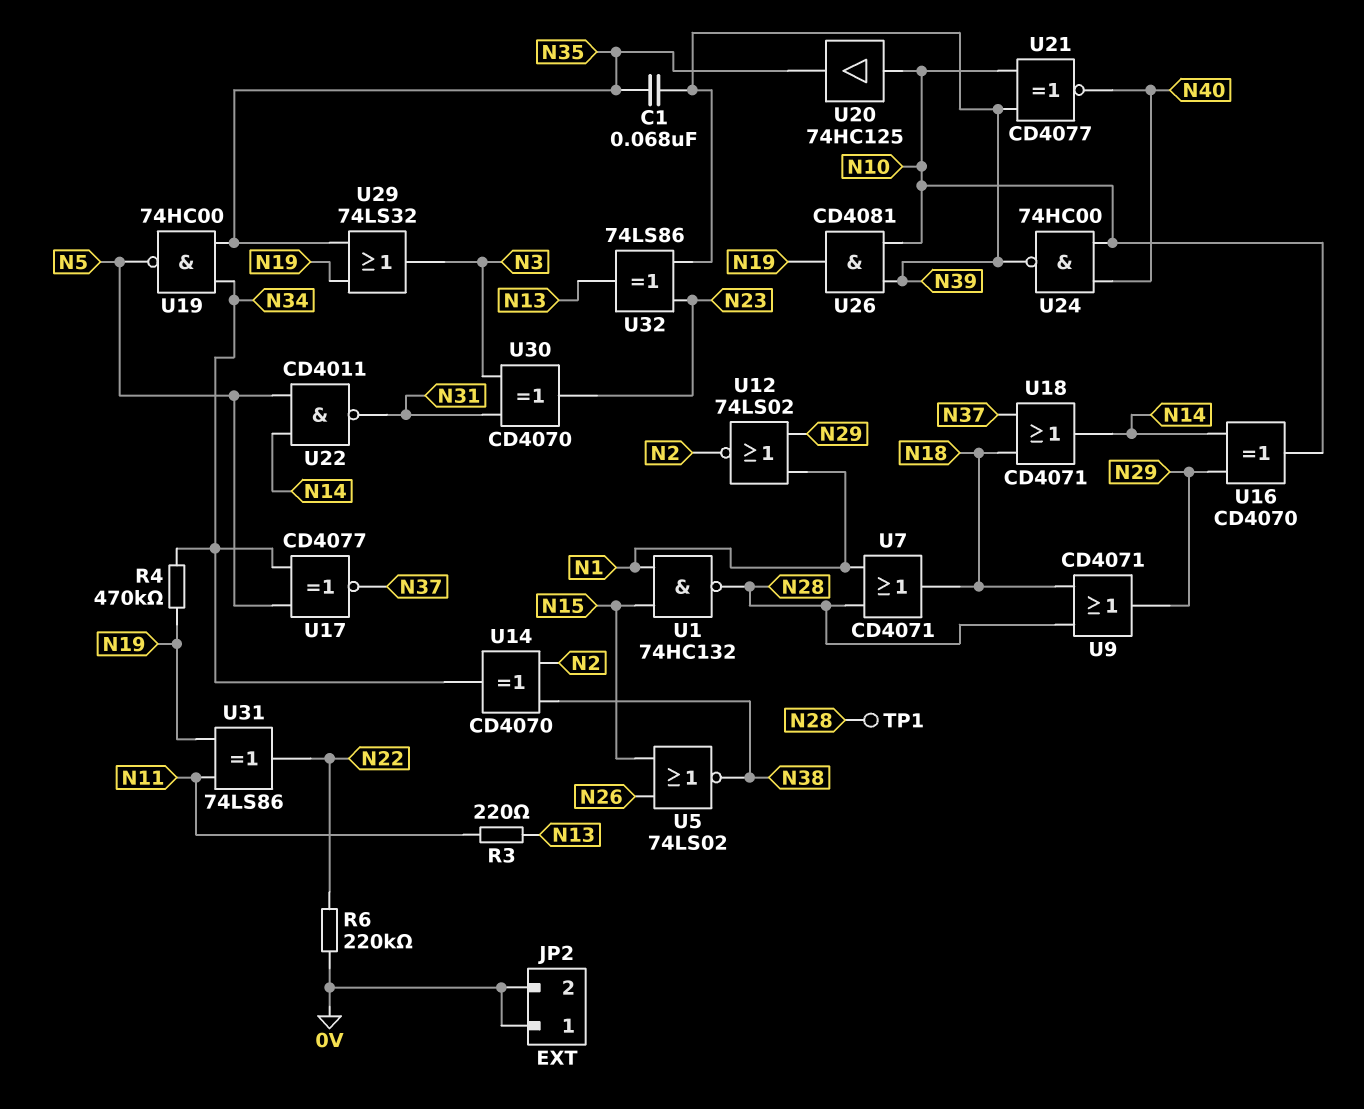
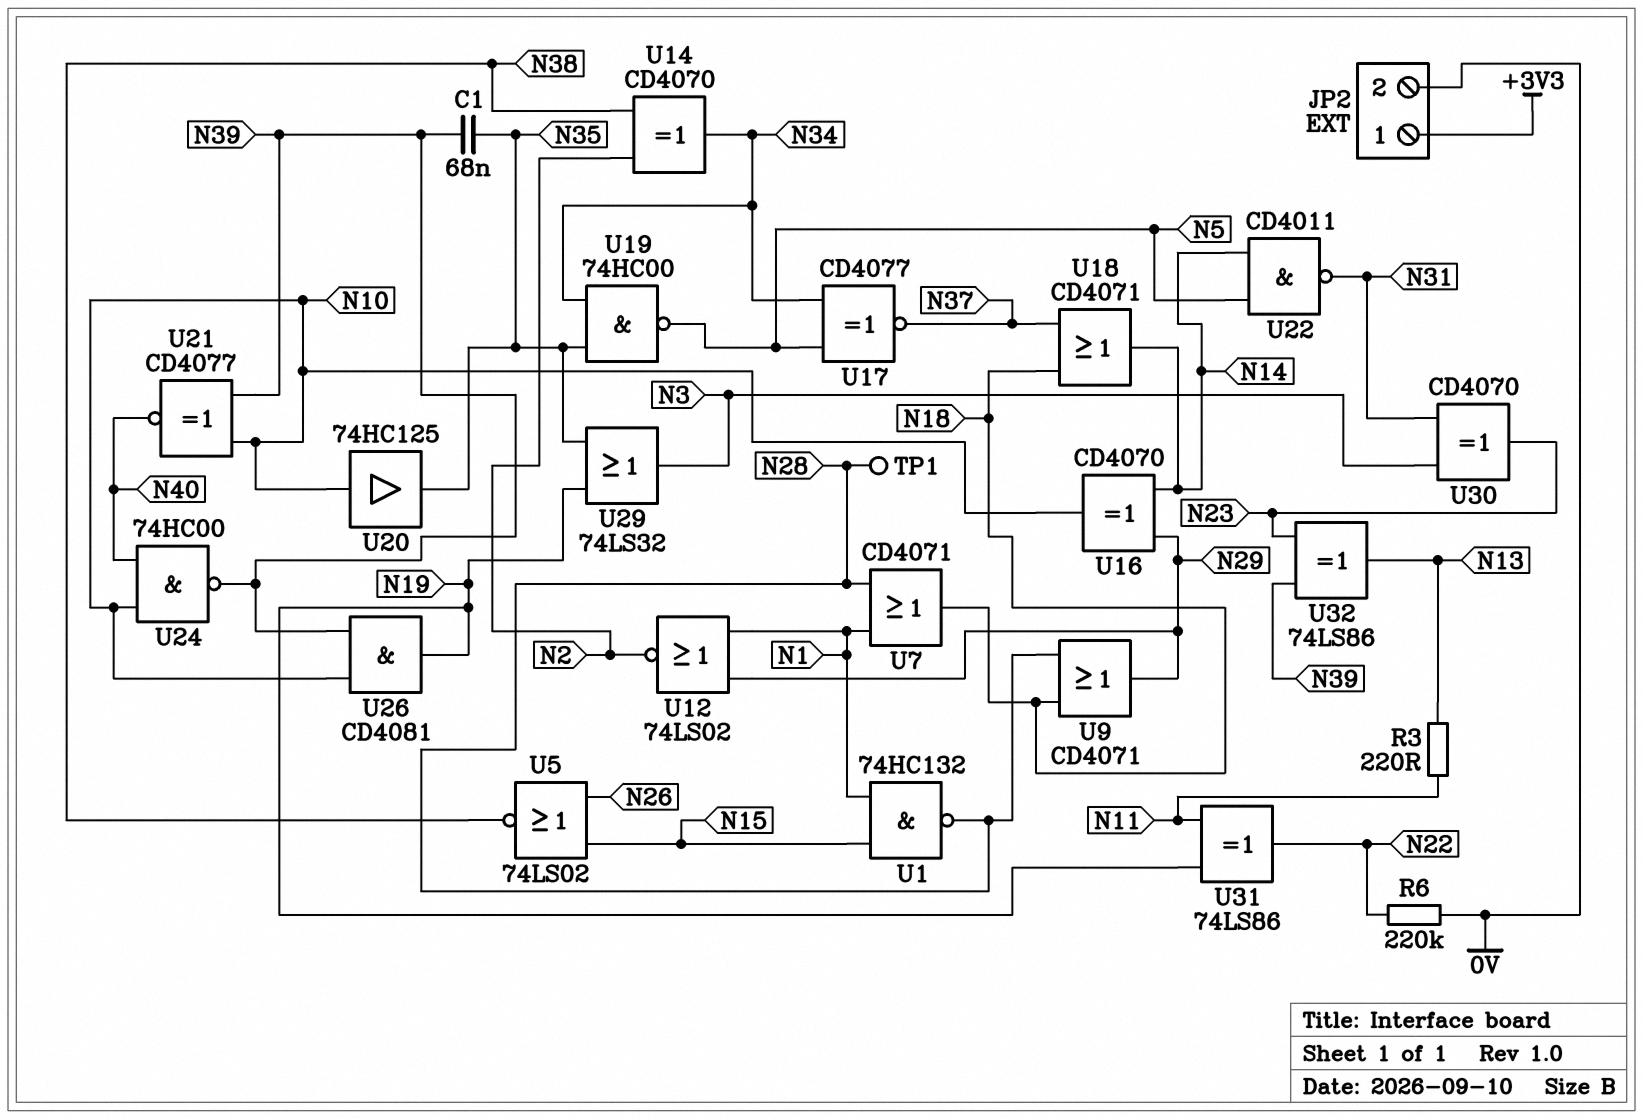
JP2 pin 1: 0V -> +3V3
R4: 470k (N19, N34) -> none

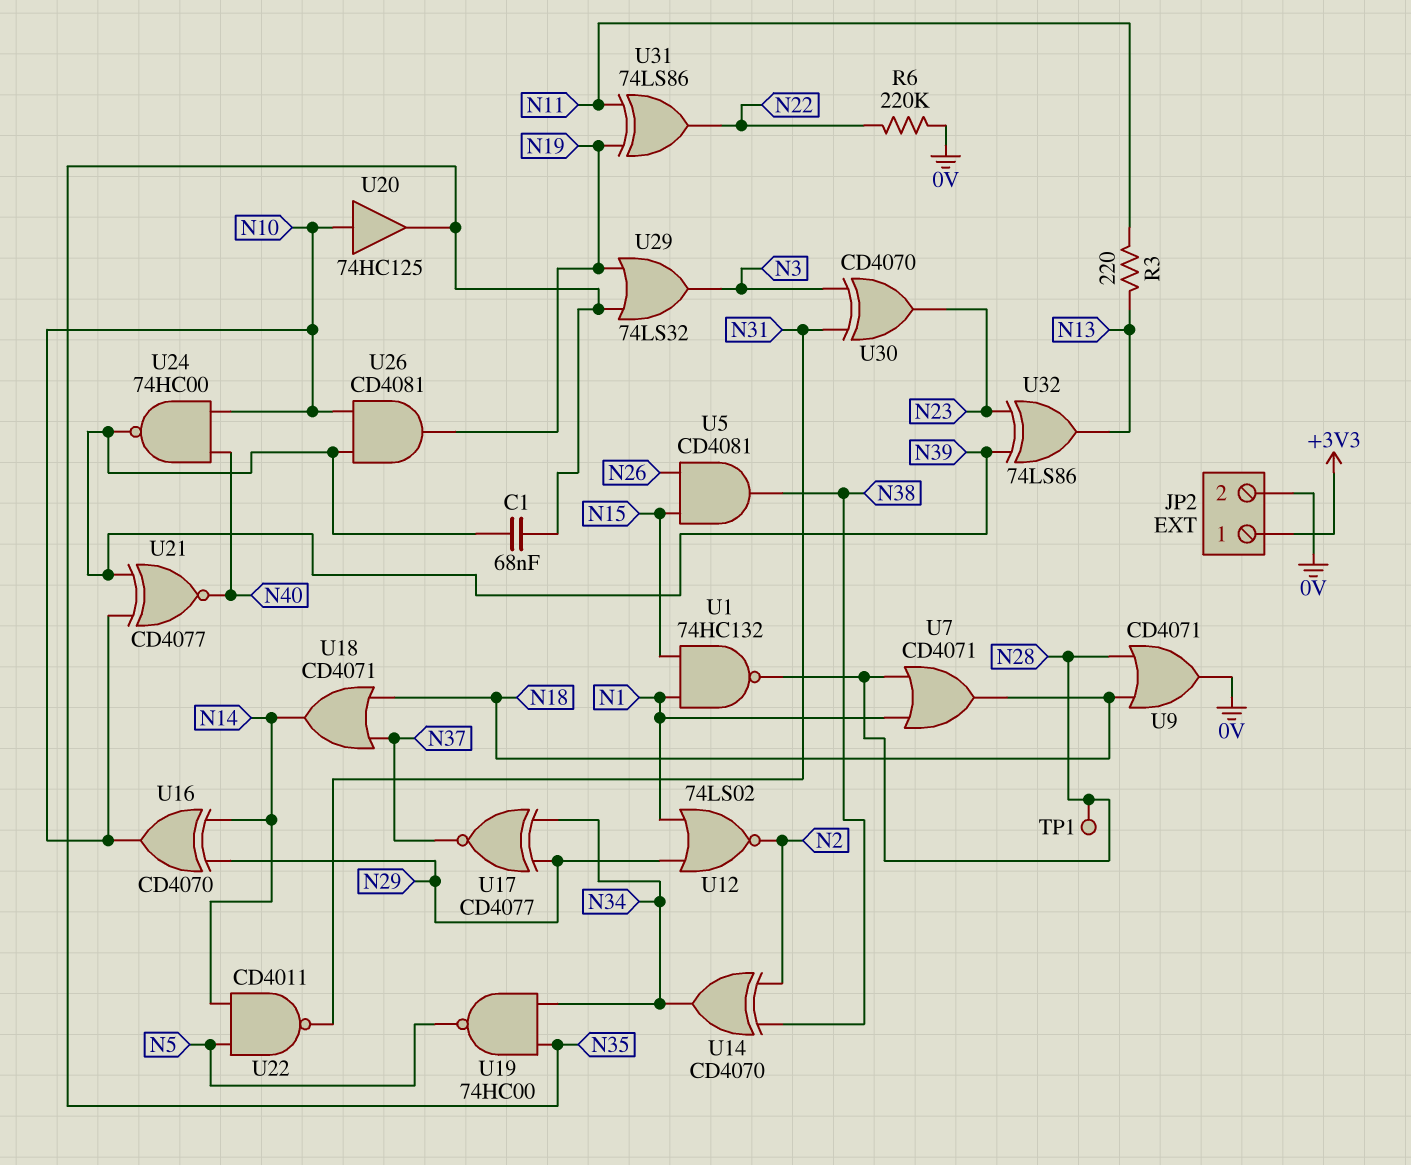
U5: NOR 74LS02 (in N15, in N26, out N38) -> AND CD4081 (in N15, in N26, out N38)
U9: OR CD4071 (in N18, in N28, out N29) -> OR CD4071 (in N18, in N28, out 0V)
U17: XNOR CD4077 (in N5, in N34, out N37) -> XNOR CD4077 (in N29, in N34, out N37)

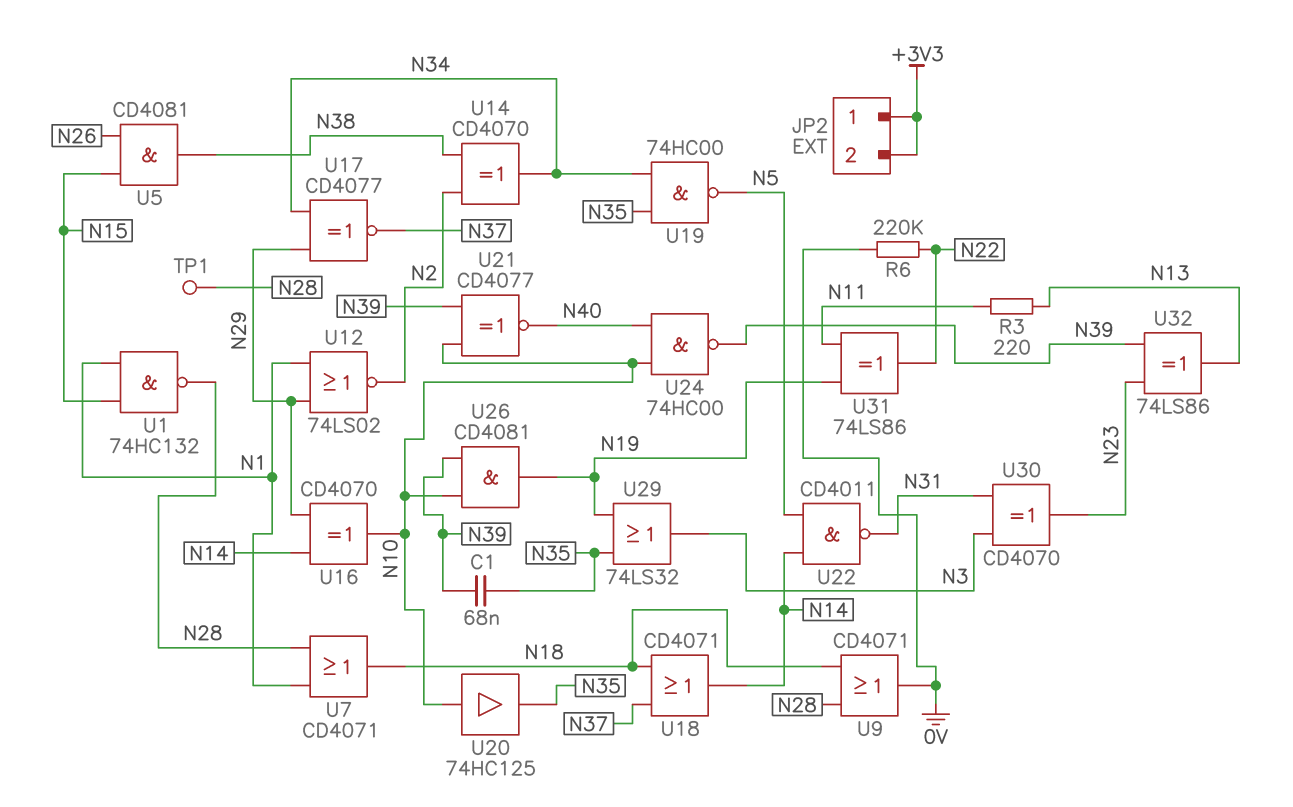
JP2 pin 2: 0V -> +3V3

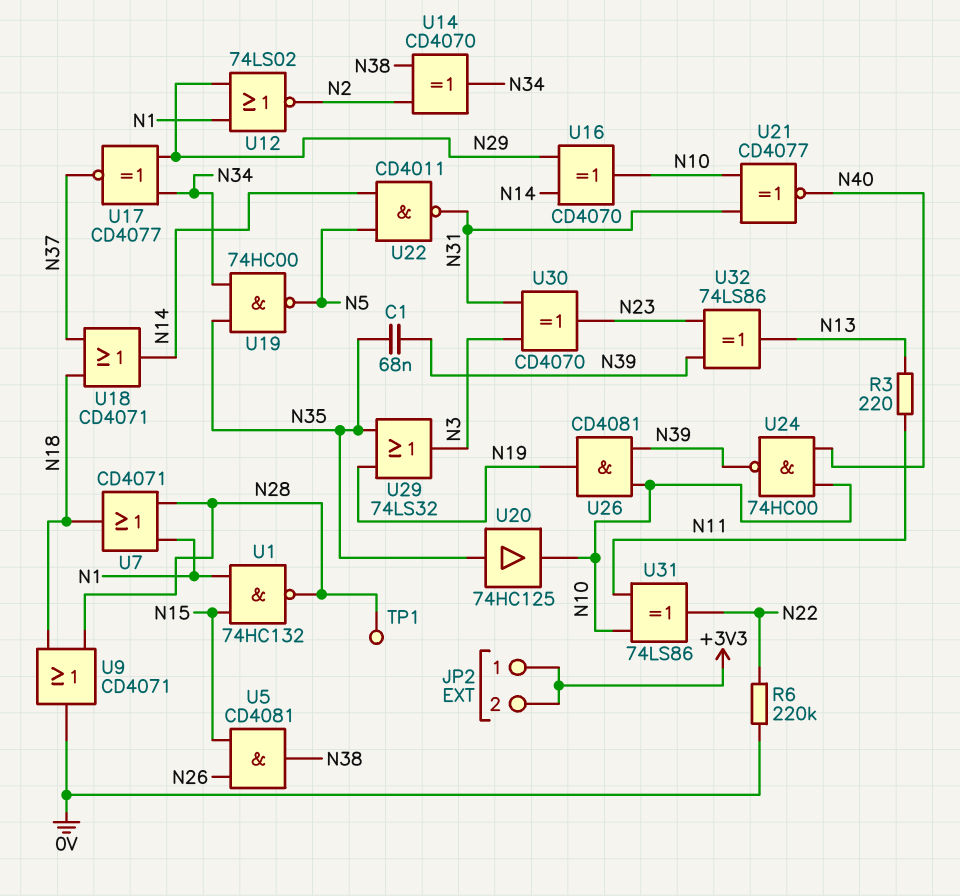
U20: buffer 74HC125 (in N10, out N35) -> buffer 74HC125 (in N35, out N10)
U21: XNOR CD4077 (in N10, in N39, out N40) -> XNOR CD4077 (in N10, in N31, out N40)
U31: XOR 74LS86 (in N11, in N19, out N22) -> XOR 74LS86 (in N10, in N11, out N22)

